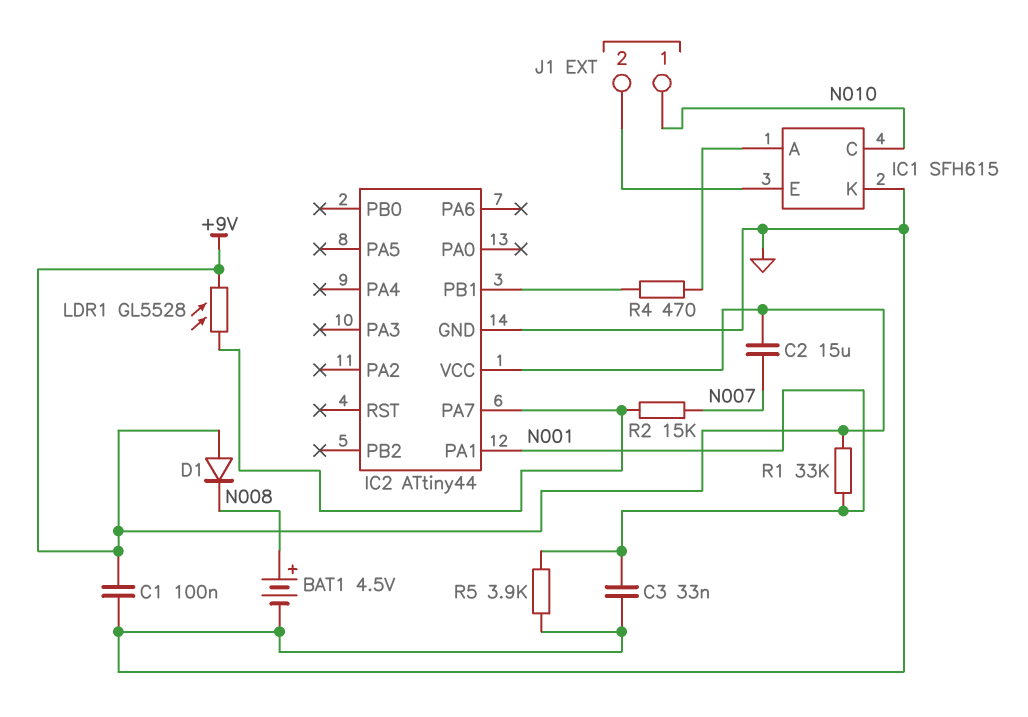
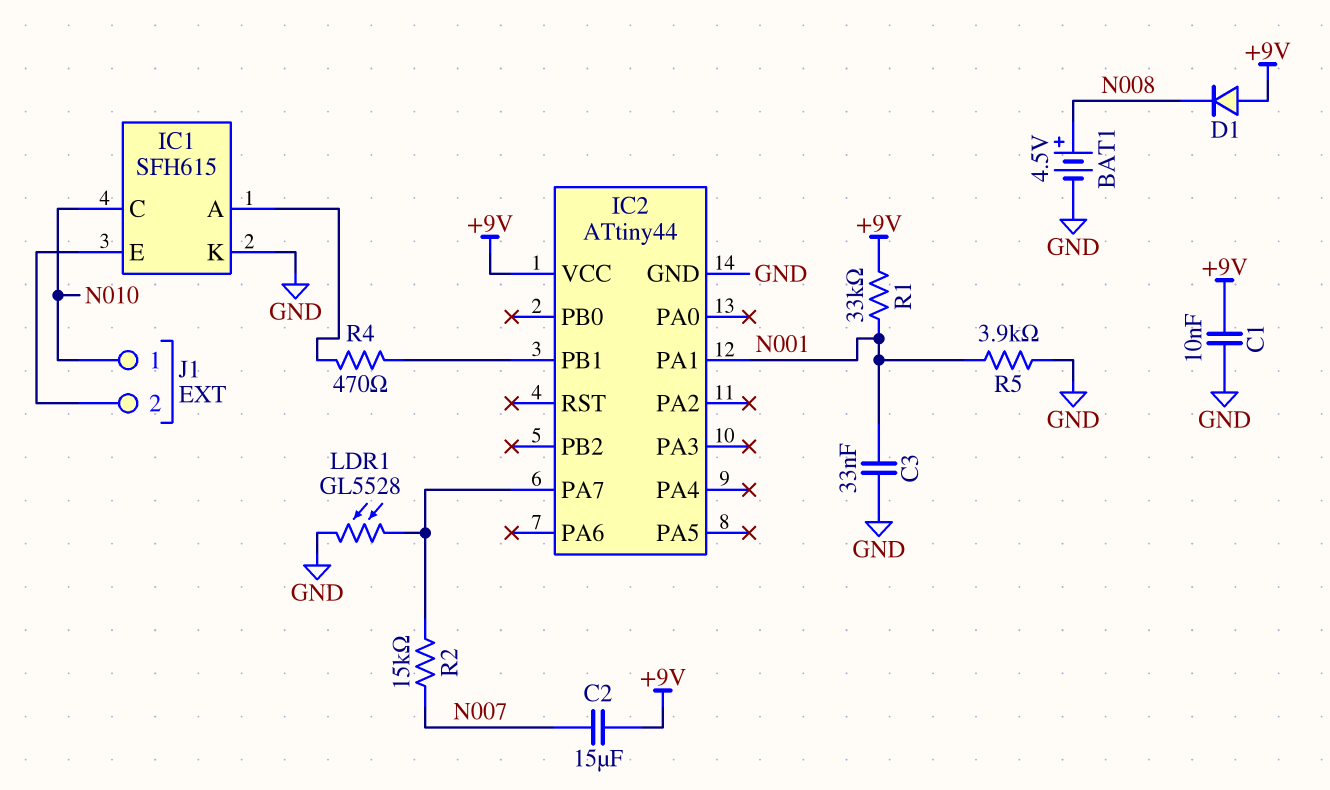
C1: 100nF (+9V, GND) -> 10nF (+9V, GND)
LDR1: GL5528 (+9V, IC2/PA7) -> GL5528 (GND, IC2/PA7)

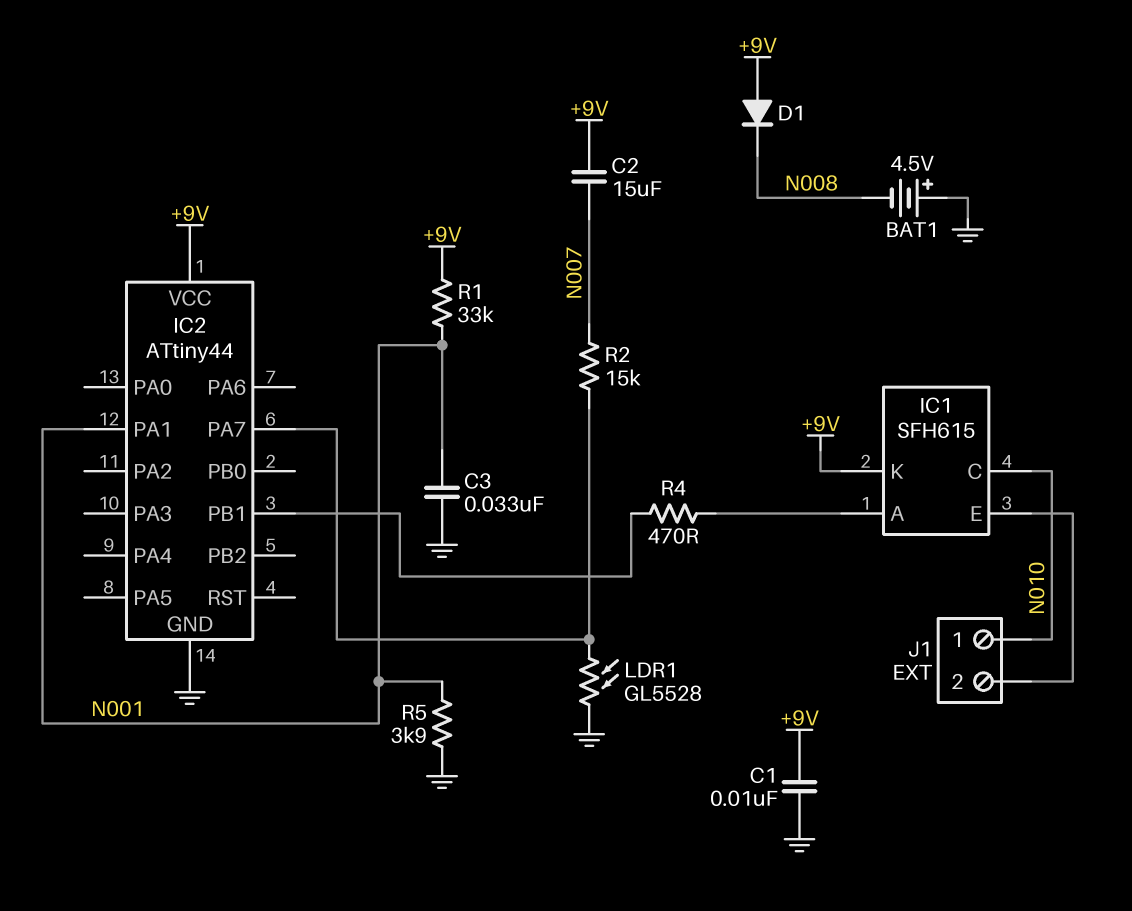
BAT1: 4.5V (plus N008, minus GND) -> 4.5V (plus GND, minus N008)
IC1 pin K: GND -> +9V

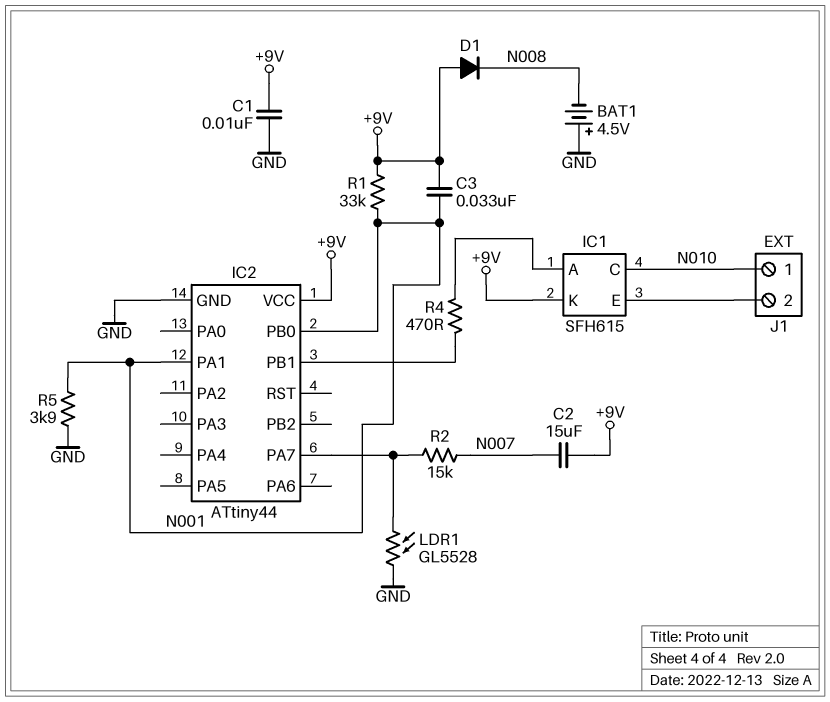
C3: 33nF (GND, N001) -> 33nF (+9V, N001)
IC2 pin PB0: none -> N001

